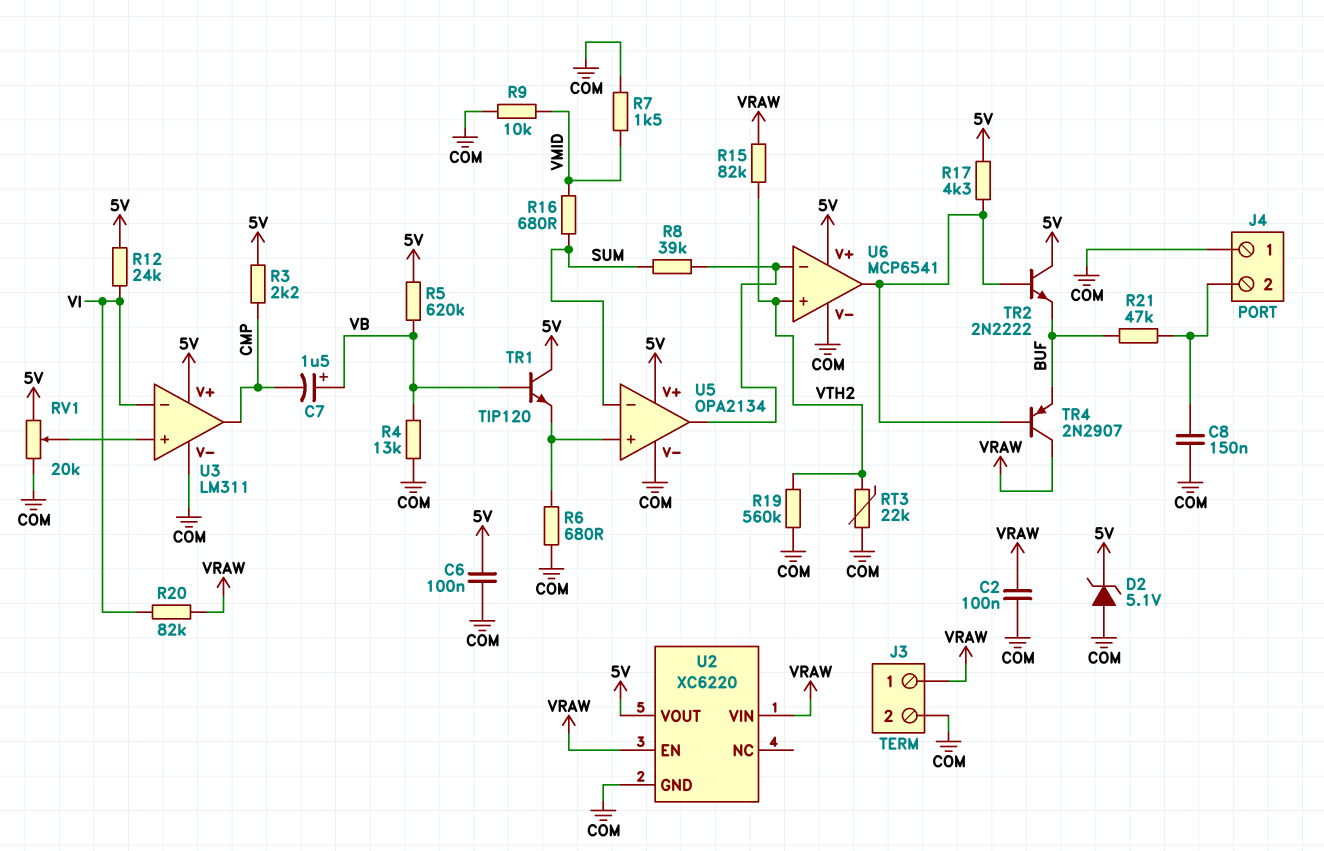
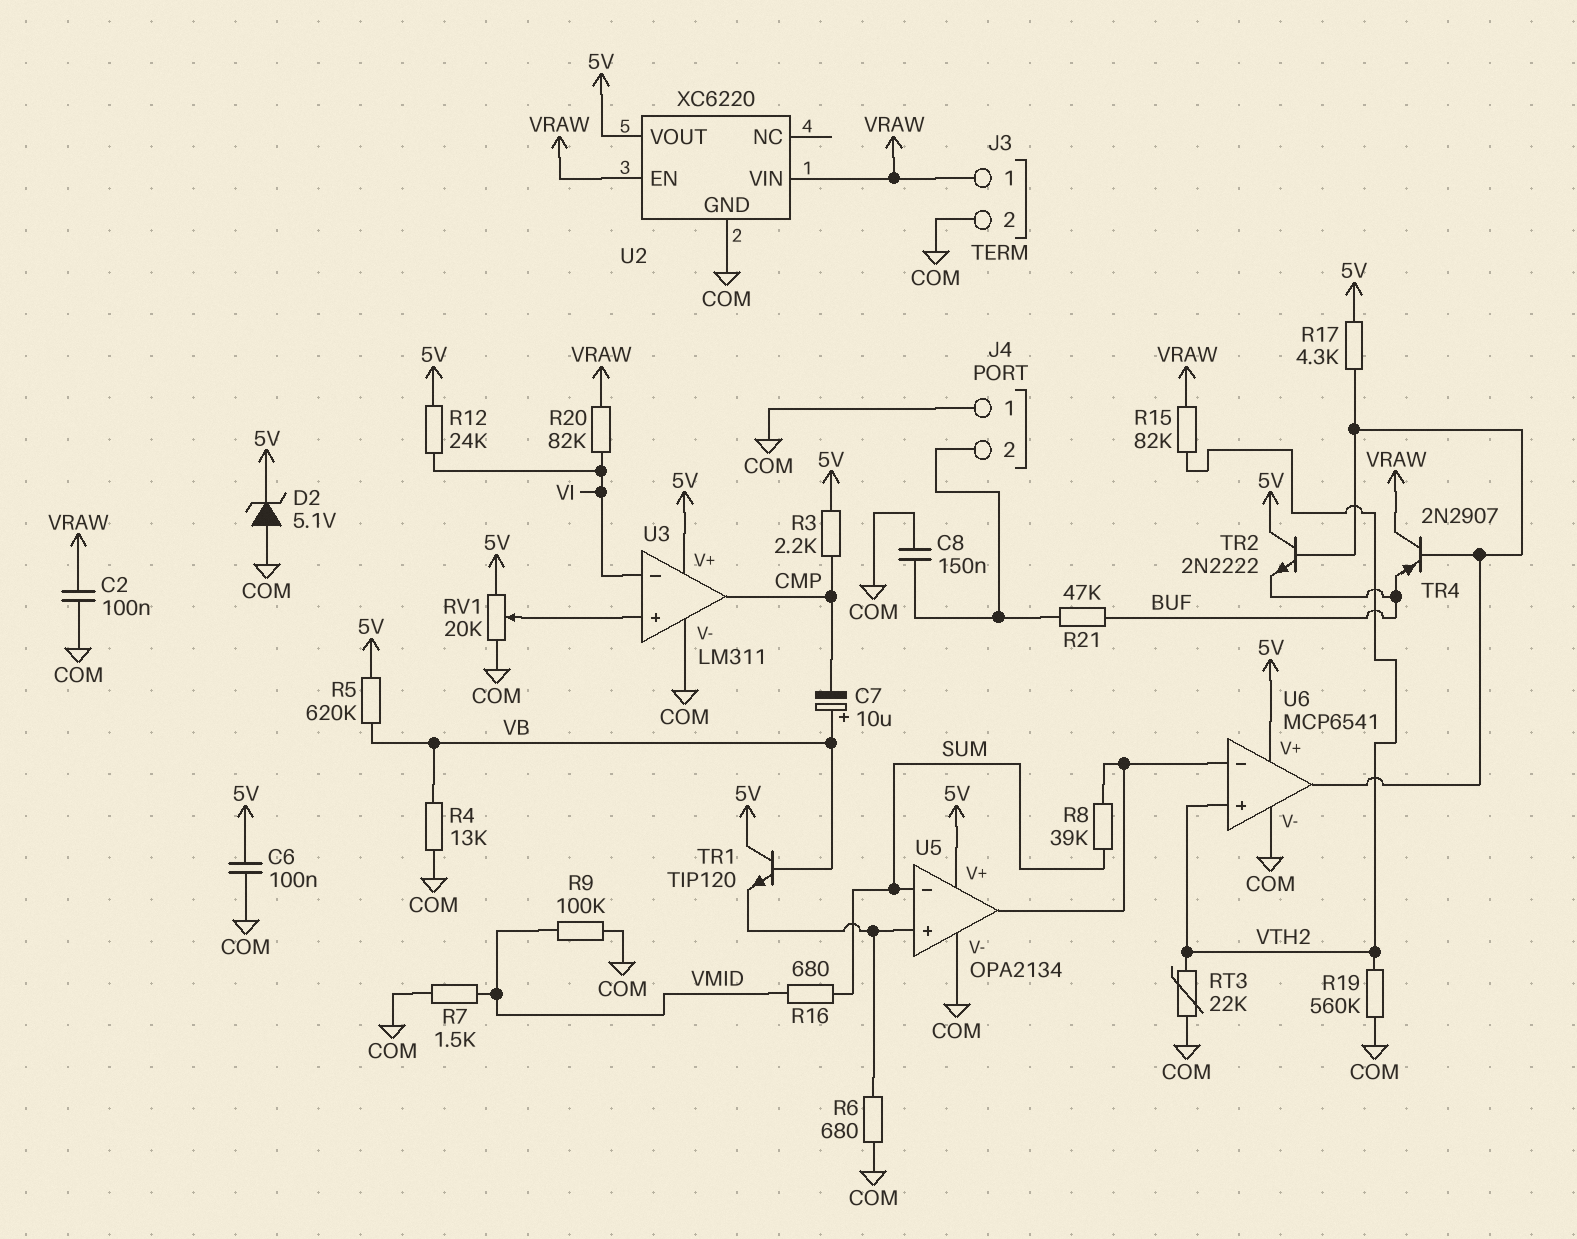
C7: 1.5uF (plus VB, minus CMP) -> 10uF (plus VB, minus CMP)
R9: 10k (COM, VMID) -> 100k (COM, VMID)

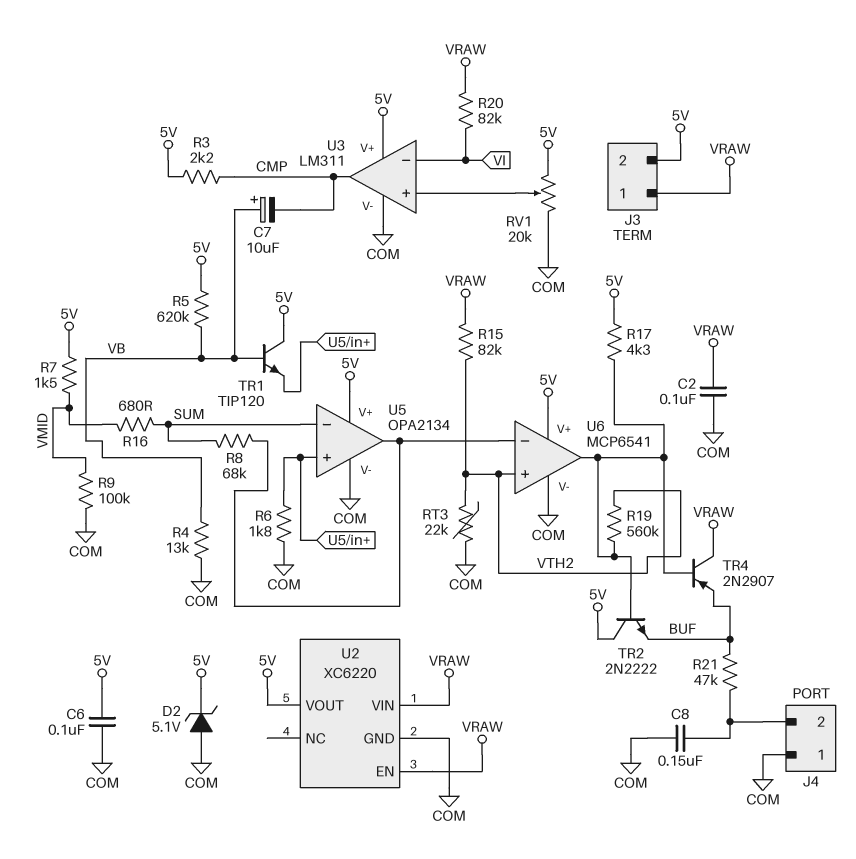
J3 pin 2: COM -> 5V
R6: 680 (COM, U5/in+) -> 1.8k (COM, U5/in+)
R7: 1.5k (COM, VMID) -> 1.5k (5V, VMID)
R8: 39k (SUM, U5/out) -> 68k (SUM, U5/out)
R12: 24k (5V, VI) -> none
R19: 560k (COM, VTH2) -> 560k (U6/out, VTH2)

